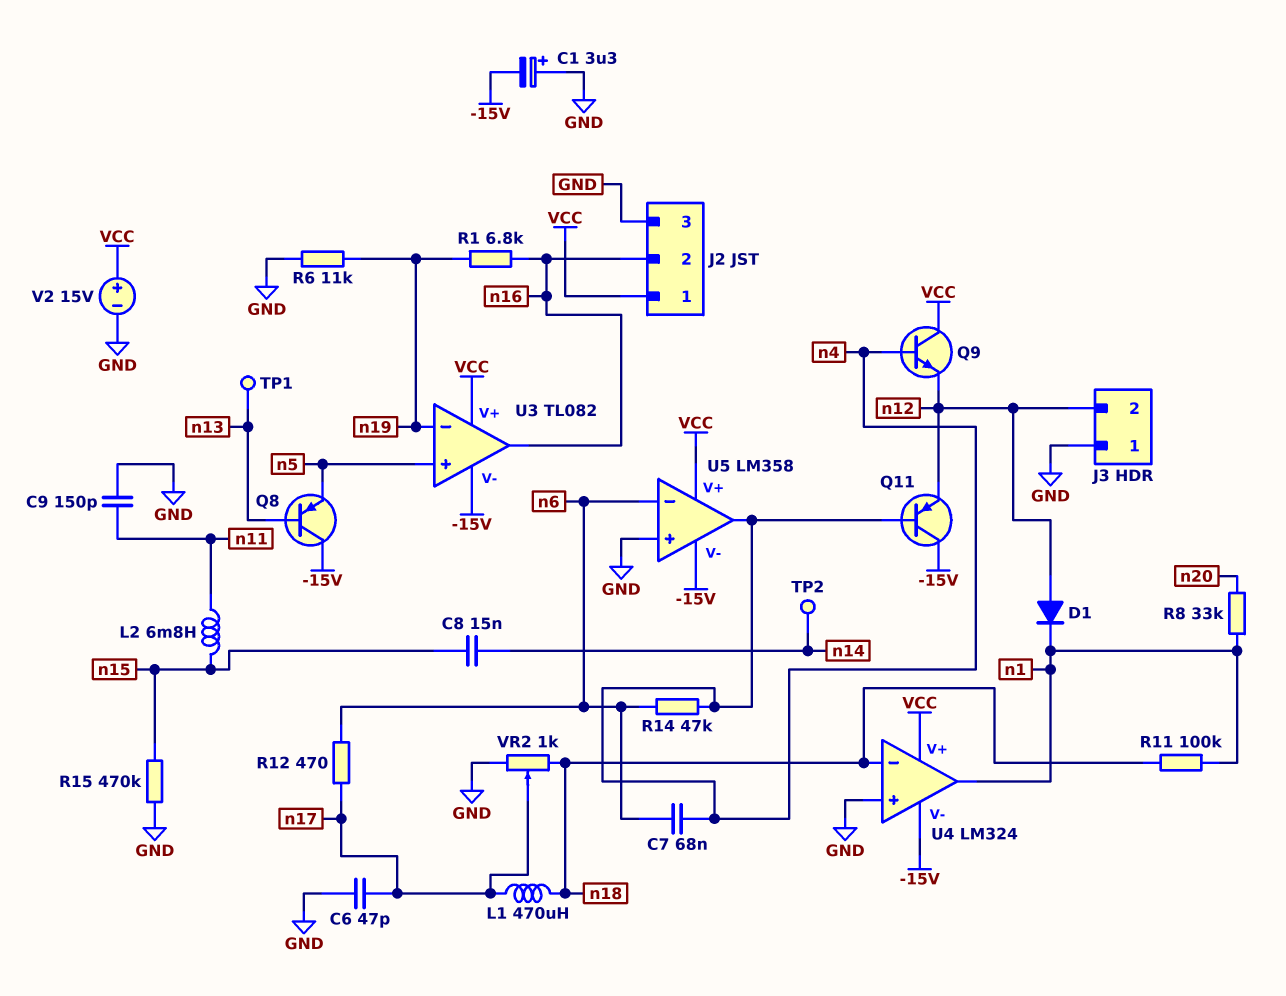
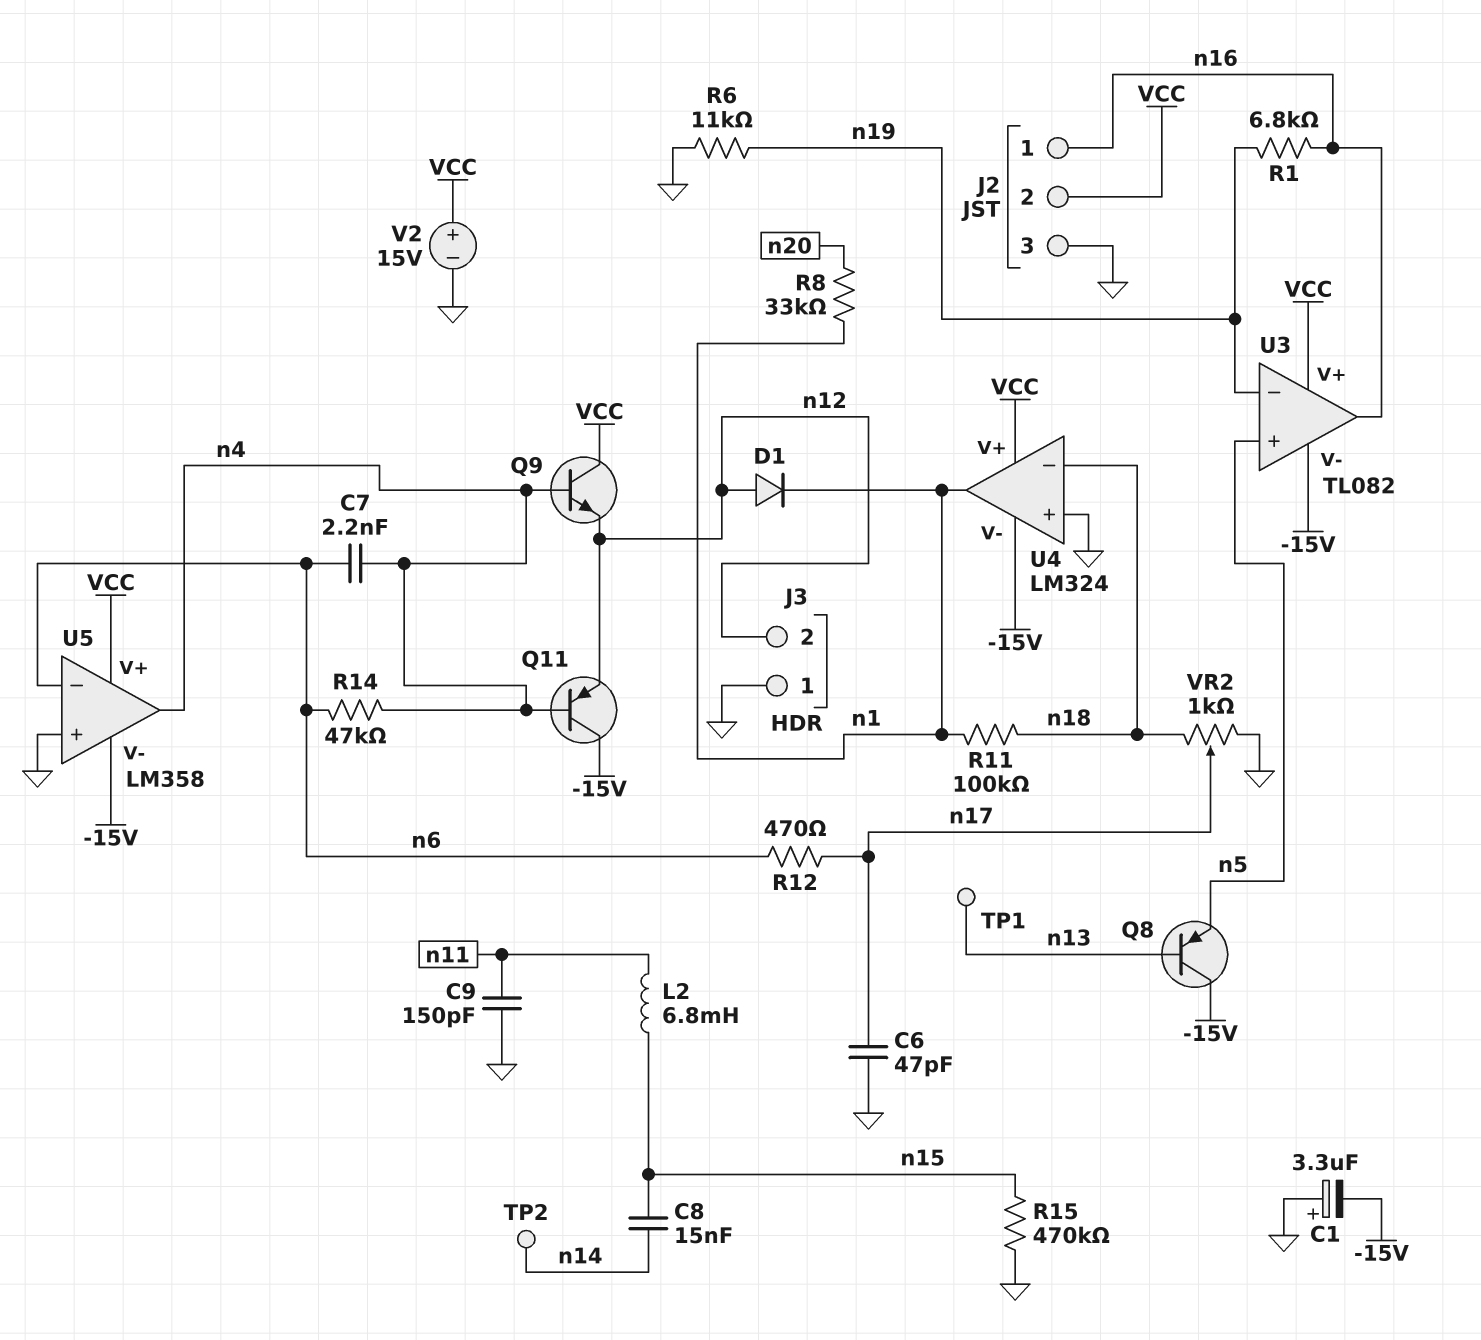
C7: 68nF (n4, n6) -> 2.2nF (n4, n6)
J2 pin 1: VCC -> n16
J2 pin 2: n16 -> VCC
L1: 470uH (n17, n18) -> none

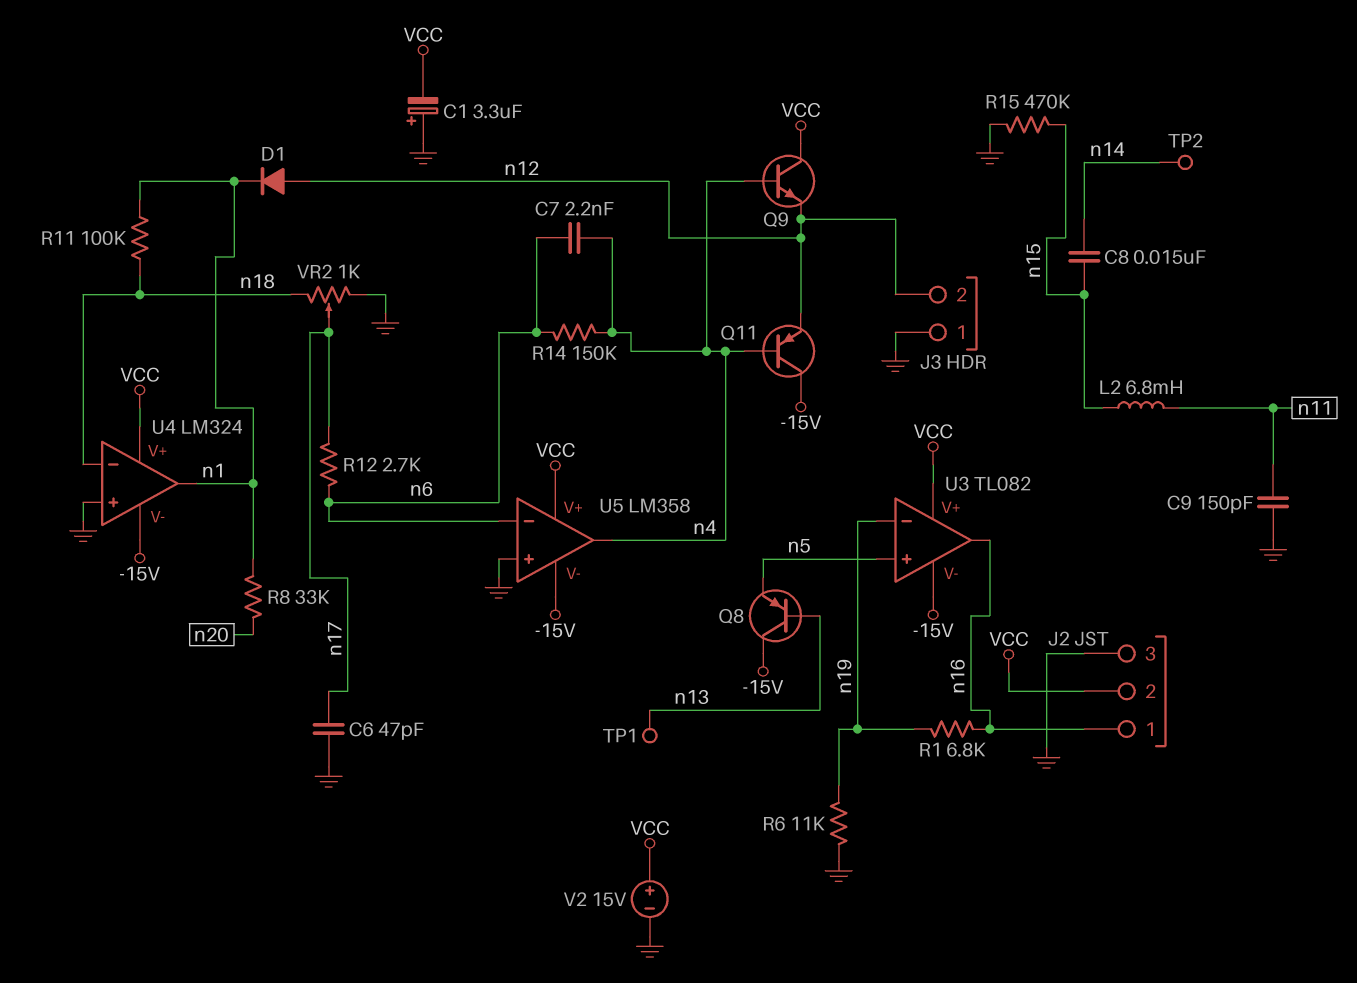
C1: 3.3uF (plus GND, minus -15V) -> 3.3uF (plus GND, minus VCC)
R12: 470 (n6, n17) -> 2.7k (n6, n17)
R14: 47k (n4, n6) -> 150k (n4, n6)

